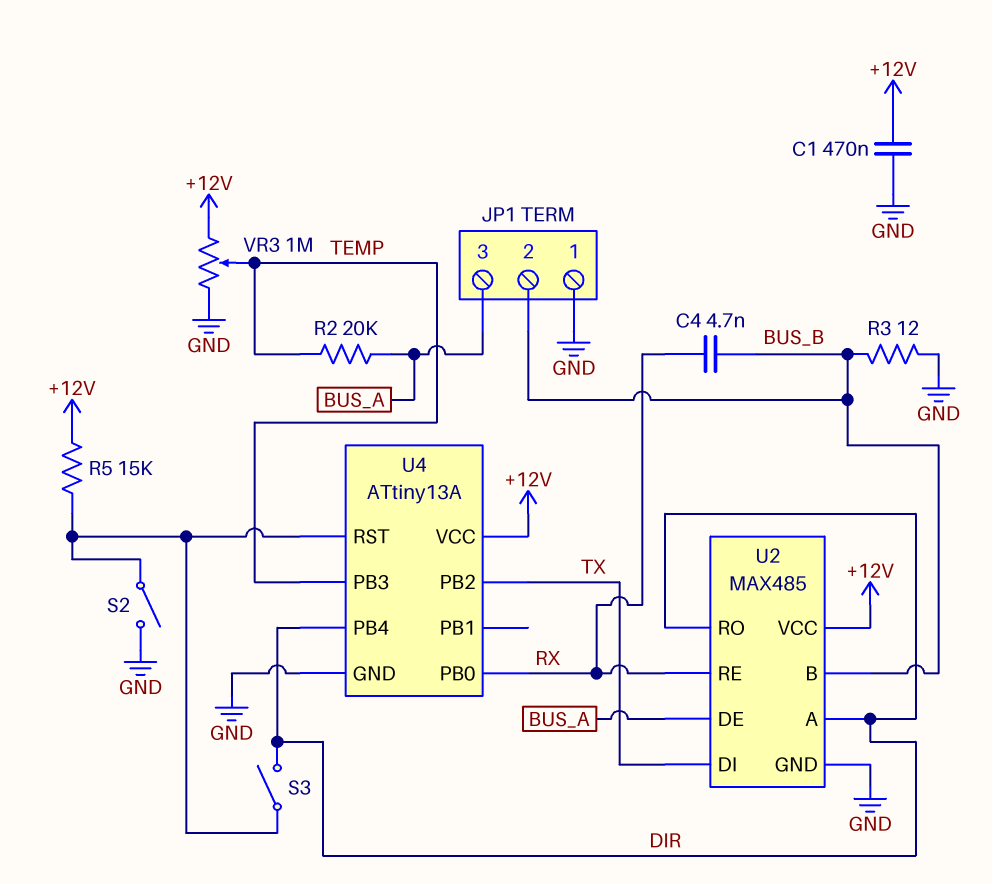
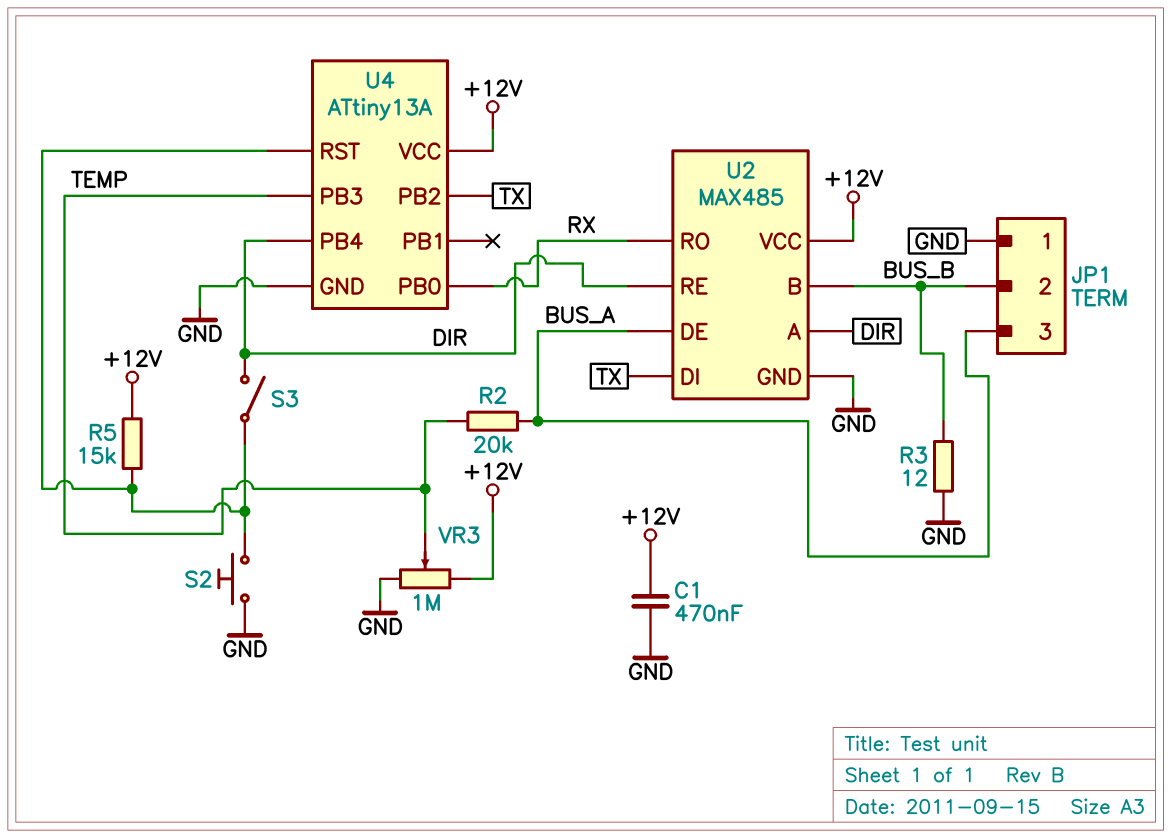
C4: 4.7nF (BUS_B, RX) -> none
S2: switch (GND, U4/RST) -> button (GND, U4/RST)
U2 pin RE: RX -> DIR
U2 pin RO: DIR -> RX

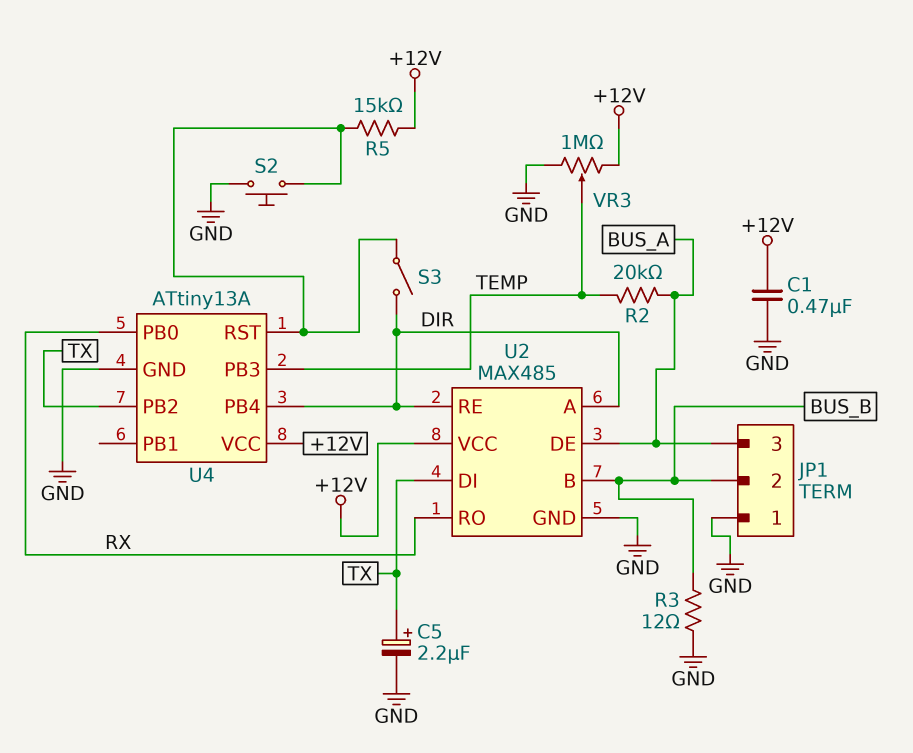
C5: none -> 2.2uF (plus TX, minus GND)

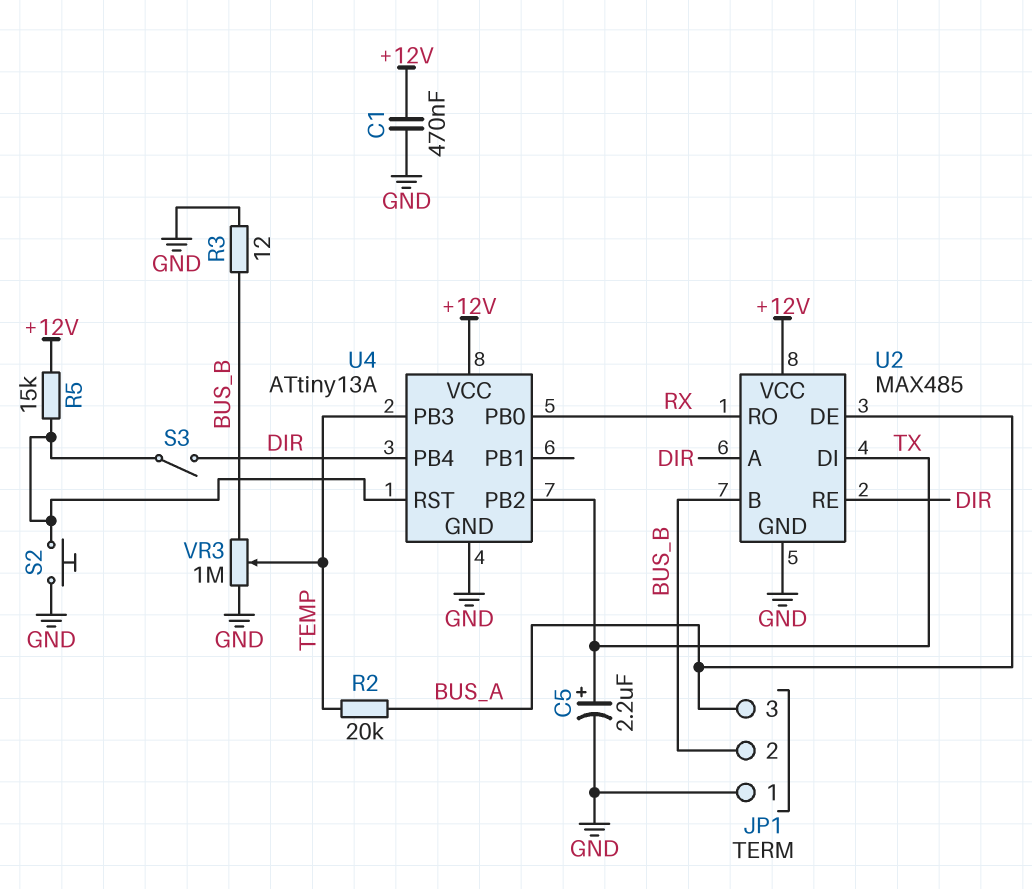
VR3: 1M (+12V, GND, wiper TEMP) -> 1M (BUS_B, GND, wiper TEMP)

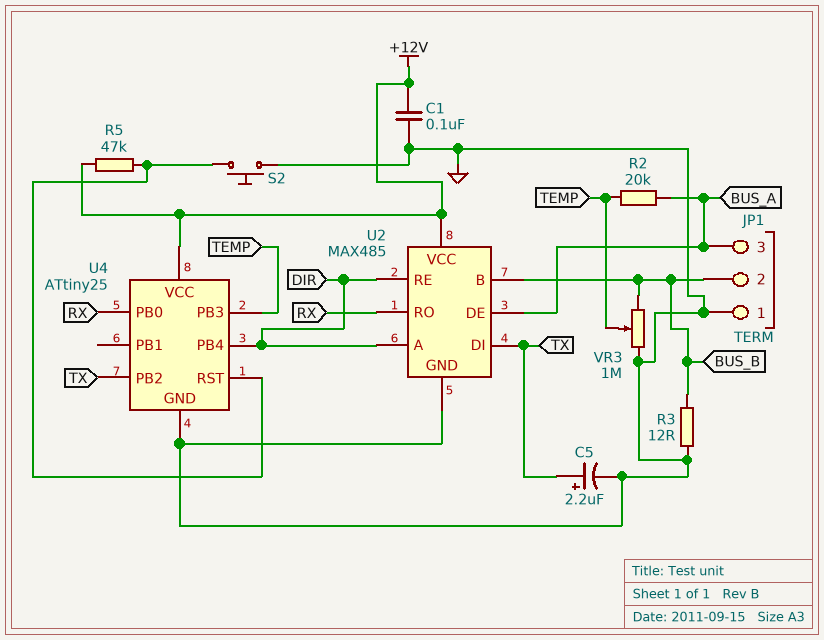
C1: 470nF (+12V, GND) -> 100nF (+12V, GND)
R5: 15k (+12V, U4/RST) -> 47k (+12V, U4/RST)
S3: switch (DIR, U4/RST) -> none
U4: ATtiny13A -> ATtiny25

